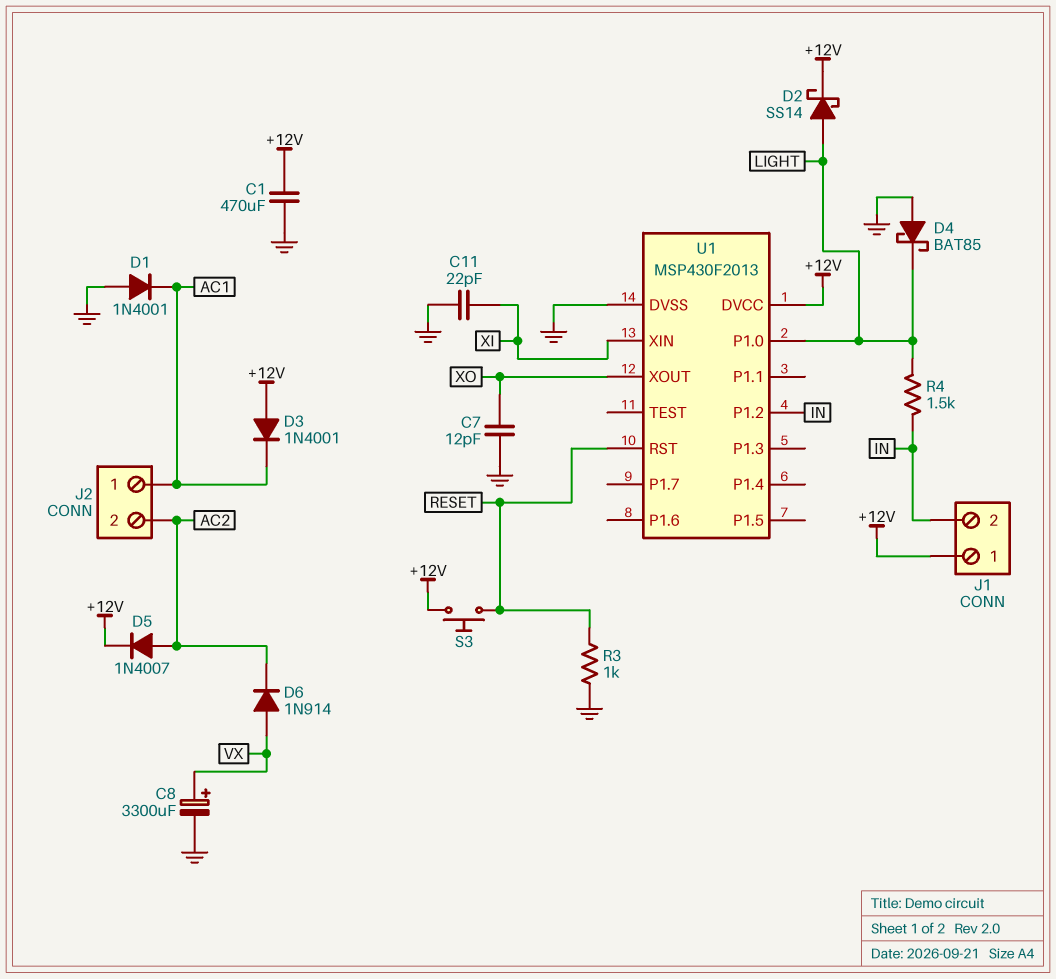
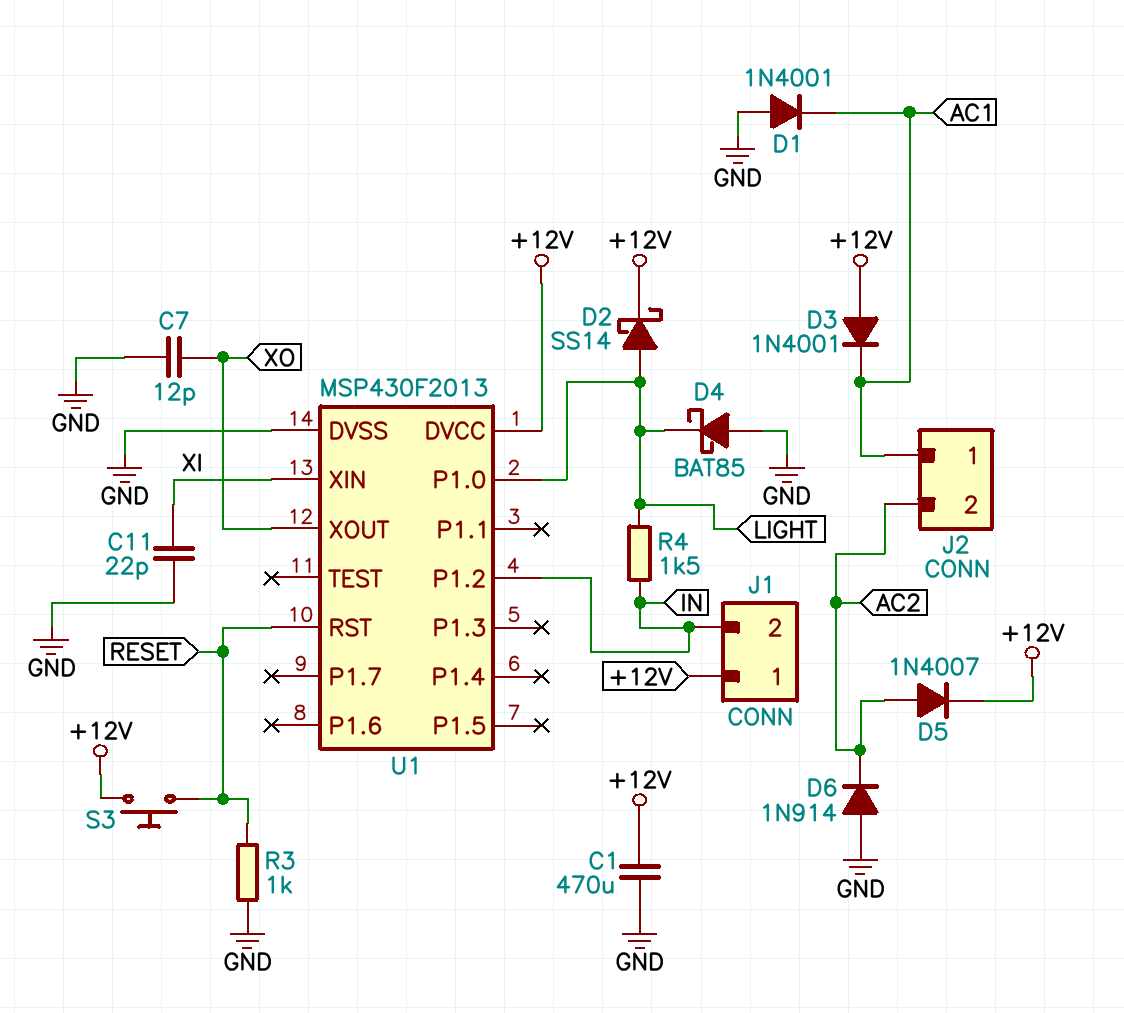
C8: 3300uF (plus VX, minus GND) -> none
D6: diode 1N914 (A VX, K AC2) -> diode 1N914 (A GND, K AC2)

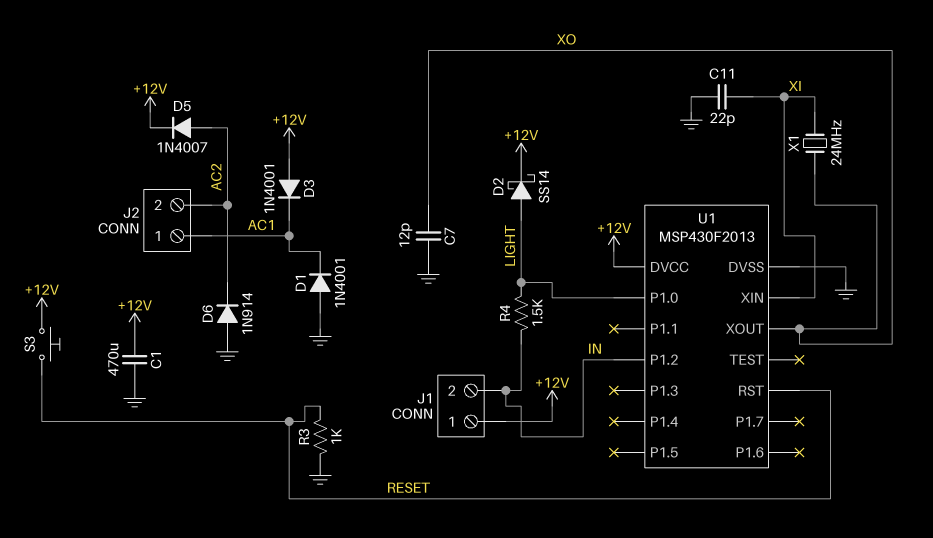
D4: schottky BAT85 (A GND, K LIGHT) -> none
X1: none -> 24MHz (XI, XO)

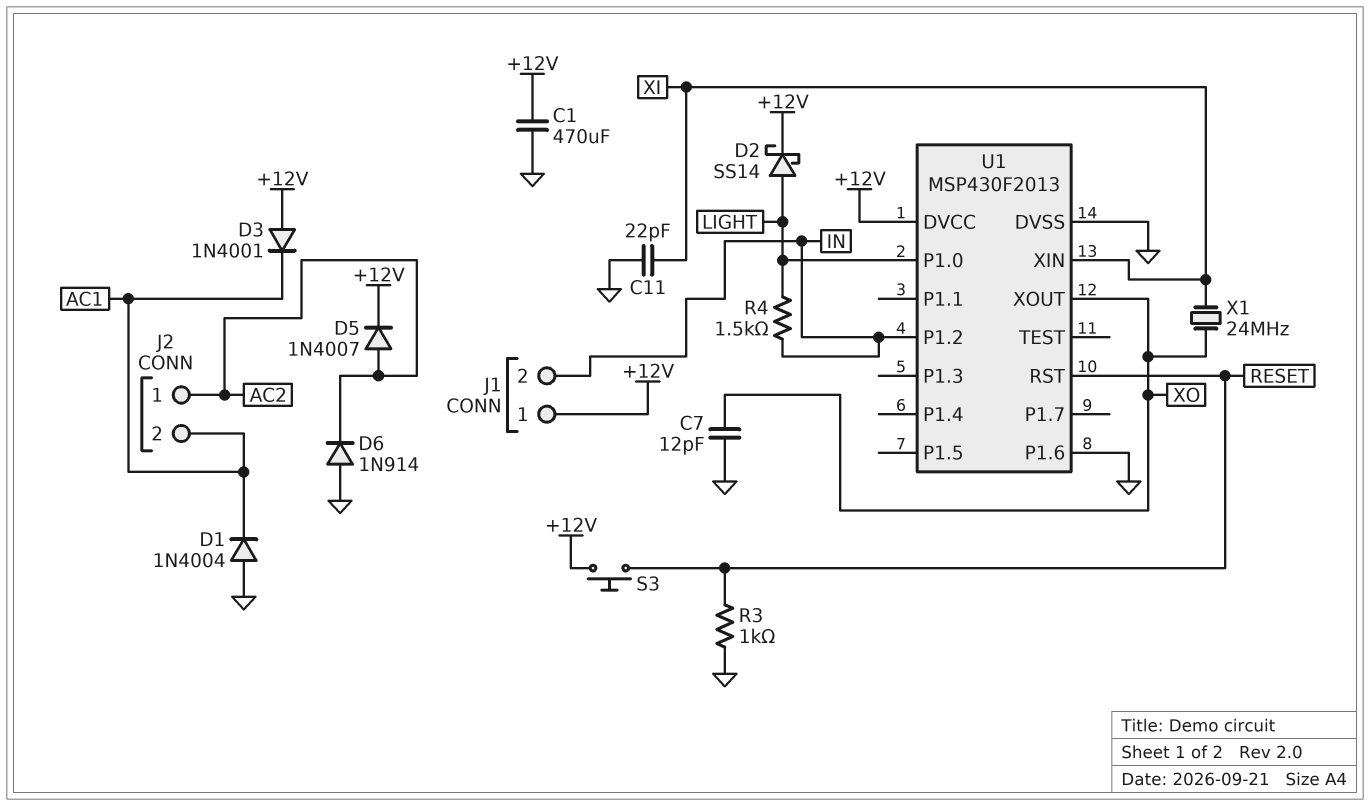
D1: diode 1N4001 (A GND, K AC1) -> diode 1N4004 (A GND, K AC1)
J2 pin 1: AC1 -> AC2
J2 pin 2: AC2 -> AC1
U1 pin P1.6: none -> GND

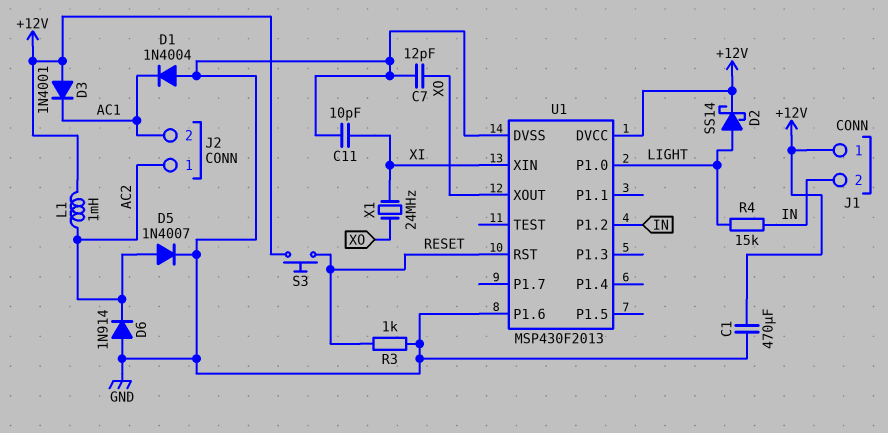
C11: 22pF (GND, XI) -> 10pF (GND, XI)
D5: diode 1N4007 (A AC2, K +12V) -> diode 1N4007 (A AC2, K GND)
L1: none -> 1mH (+12V, AC2)
R4: 1.5k (IN, LIGHT) -> 15k (IN, LIGHT)

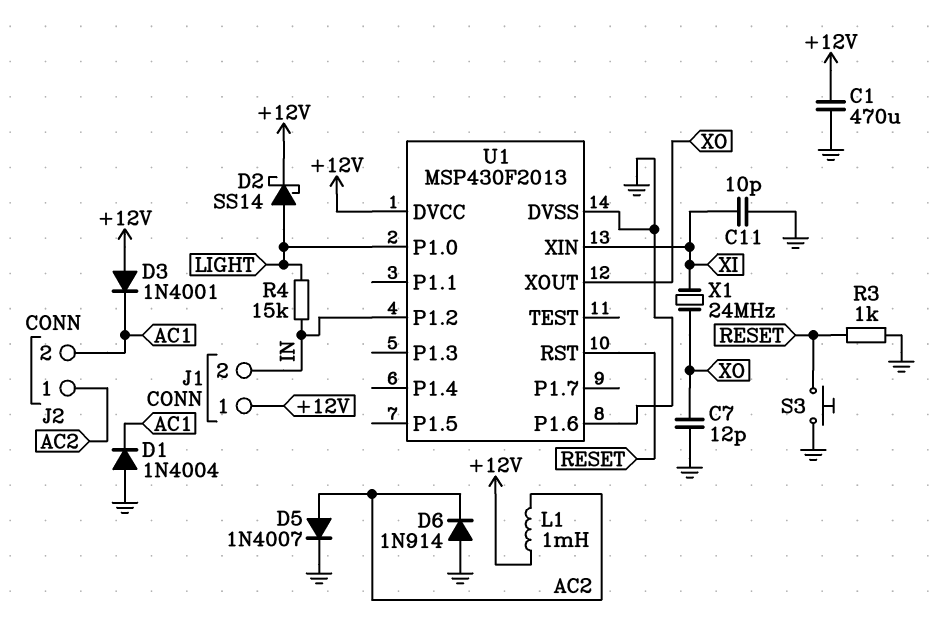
S3: button (+12V, RESET) -> button (GND, RESET)

